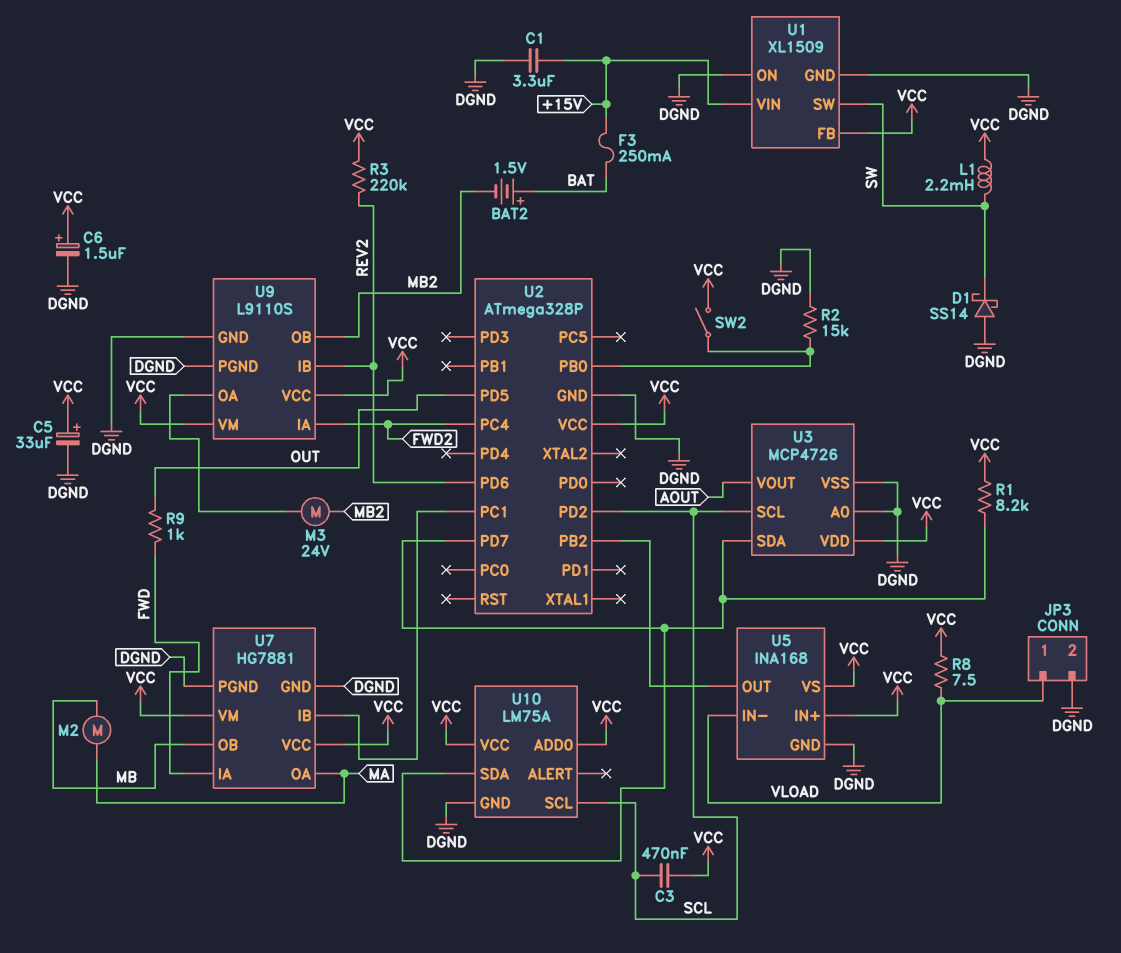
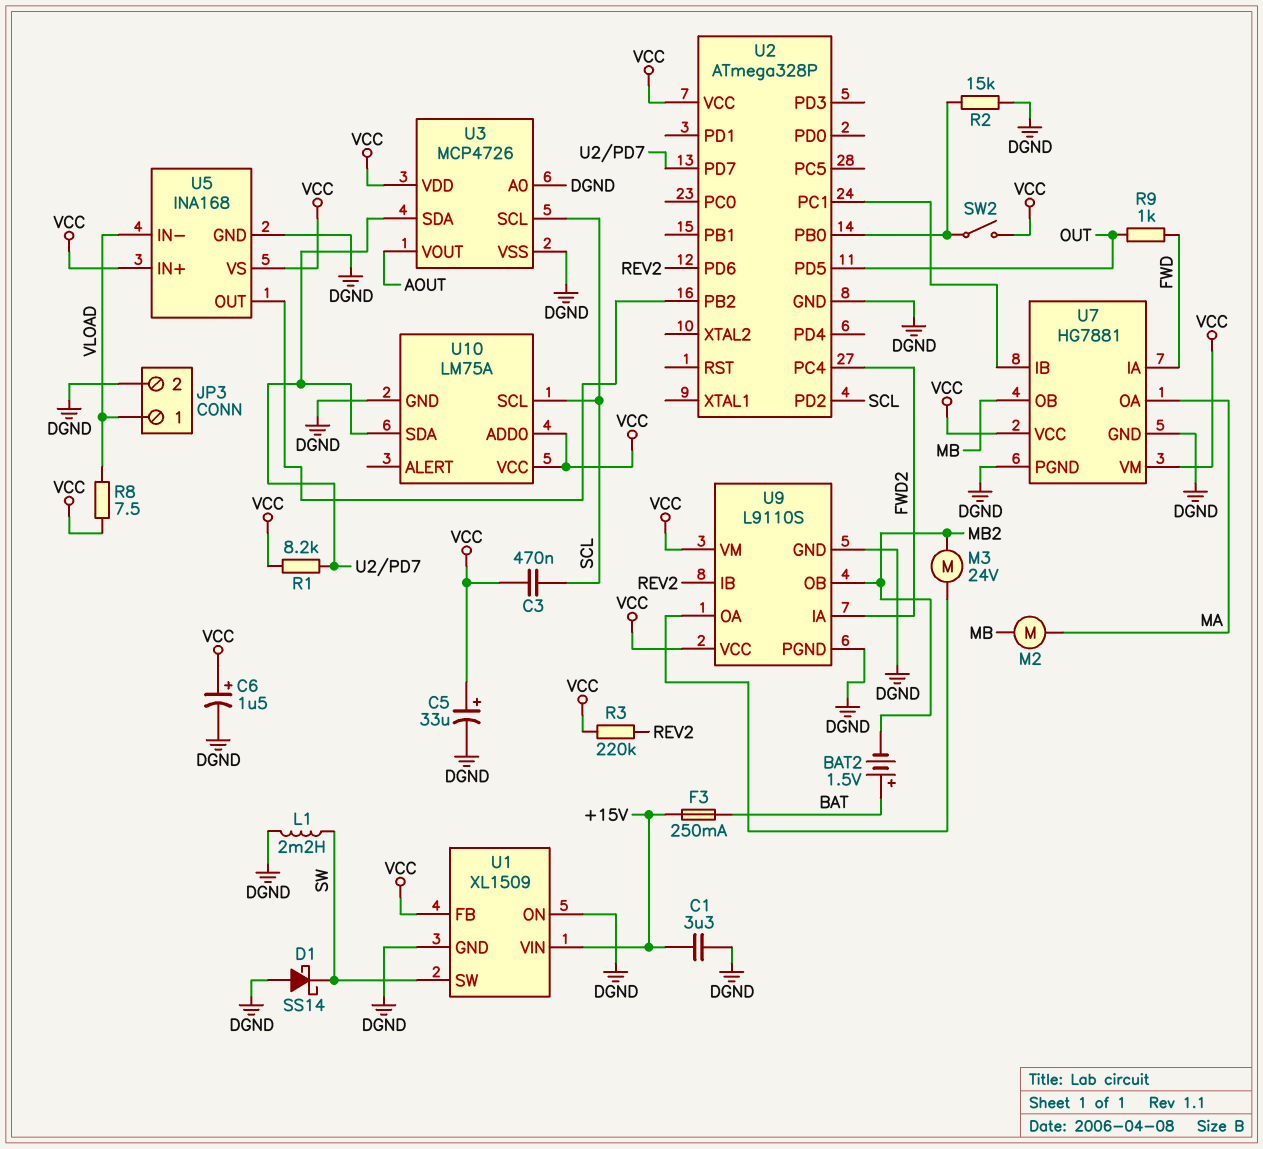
L1: 2.2mH (SW, VCC) -> 2.2mH (DGND, SW)

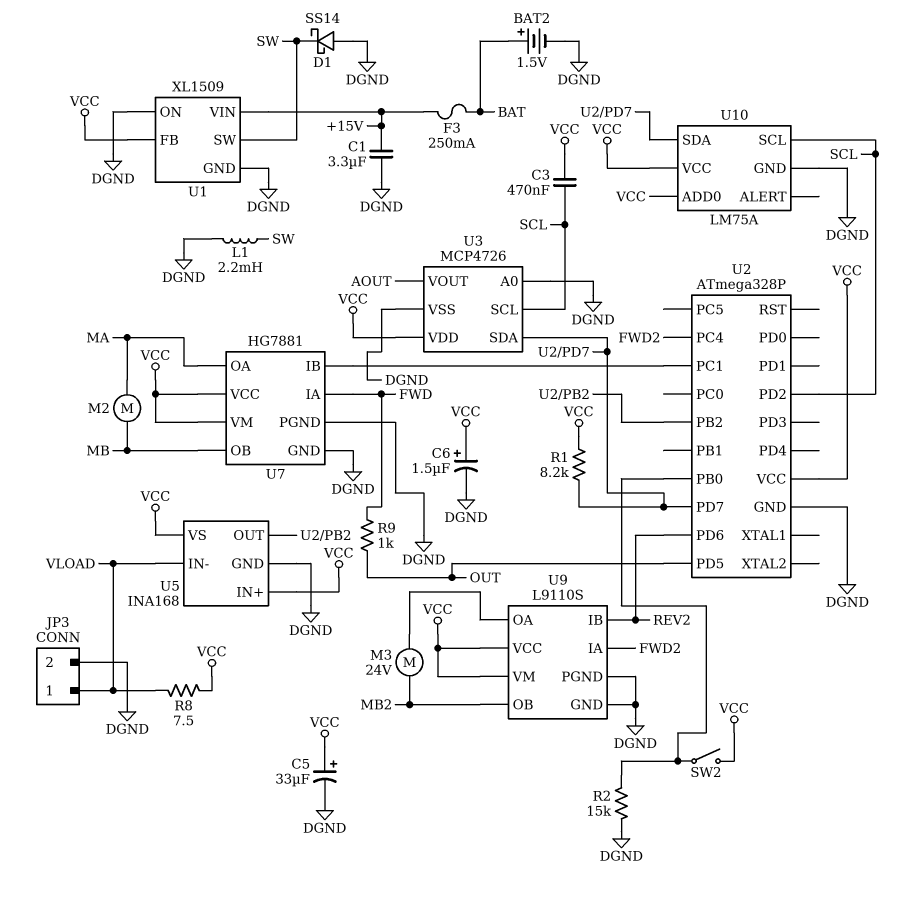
BAT2: 1.5V (plus BAT, minus MB2) -> 1.5V (plus BAT, minus DGND)
R3: 220k (REV2, VCC) -> none

